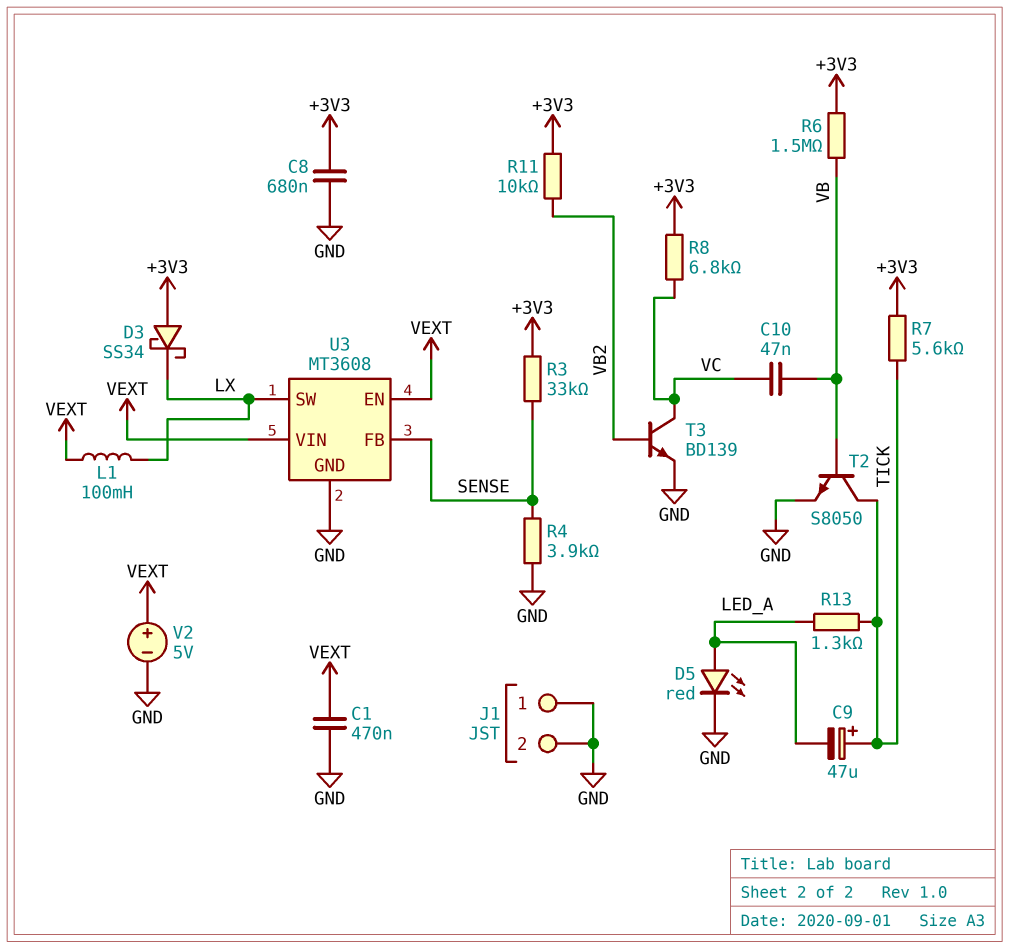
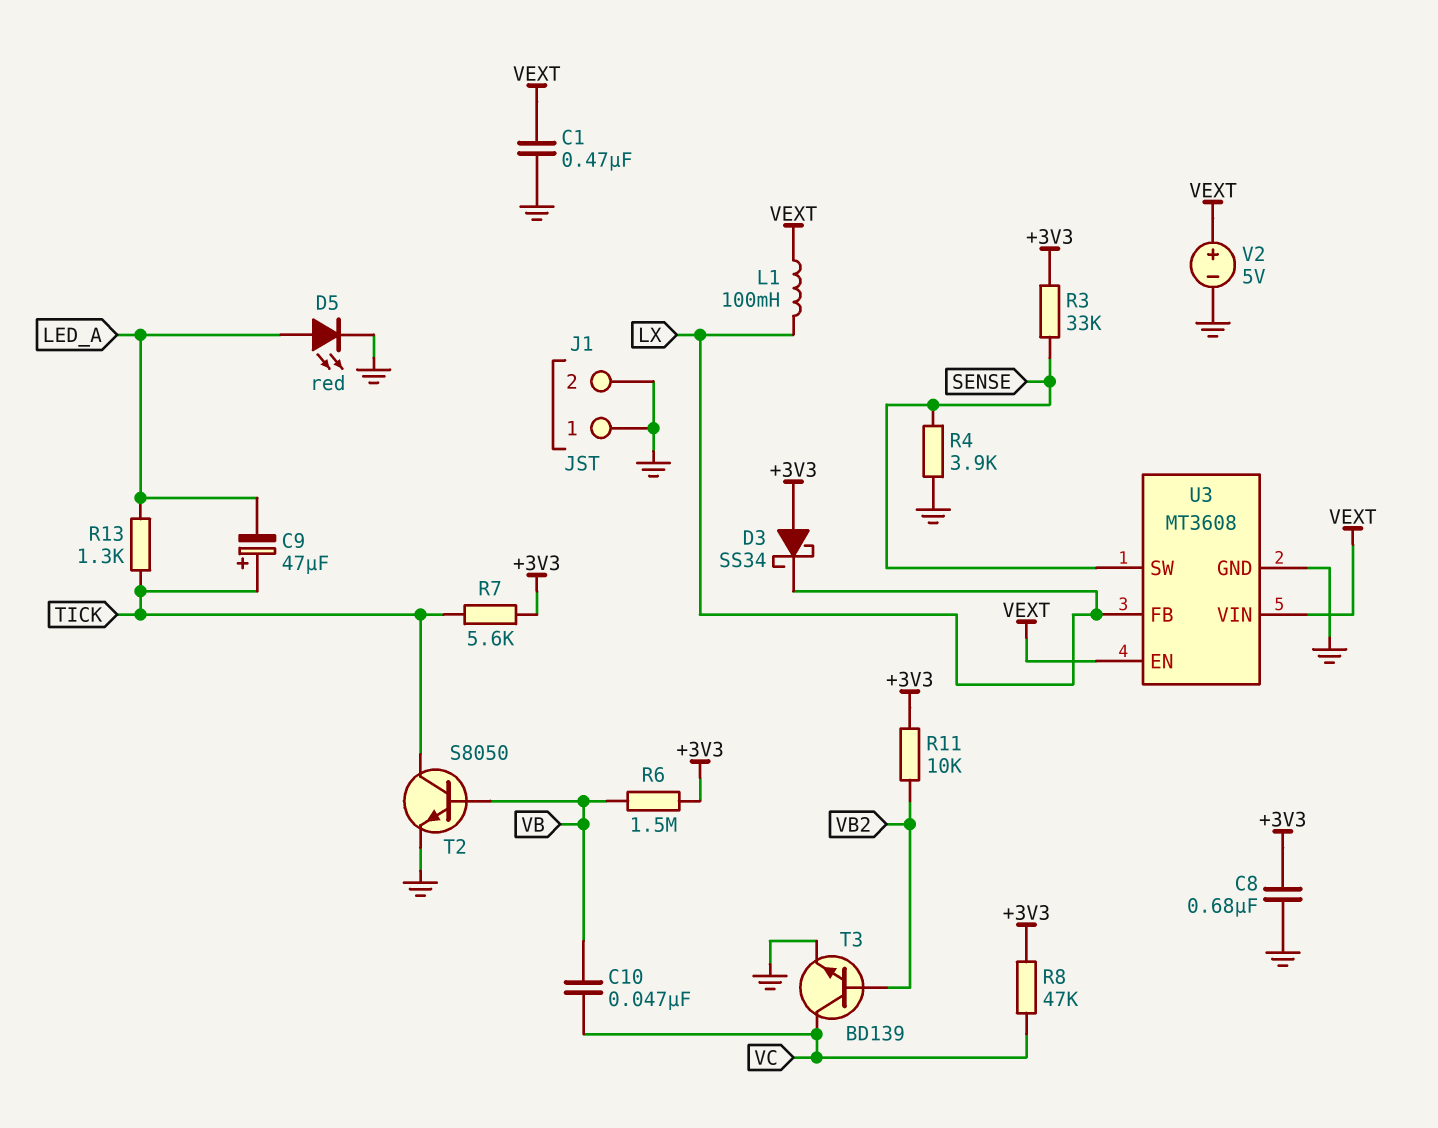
R8: 6.8k (+3V3, VC) -> 47k (+3V3, VC)
U3 pin FB: SENSE -> LX
U3 pin SW: LX -> SENSE

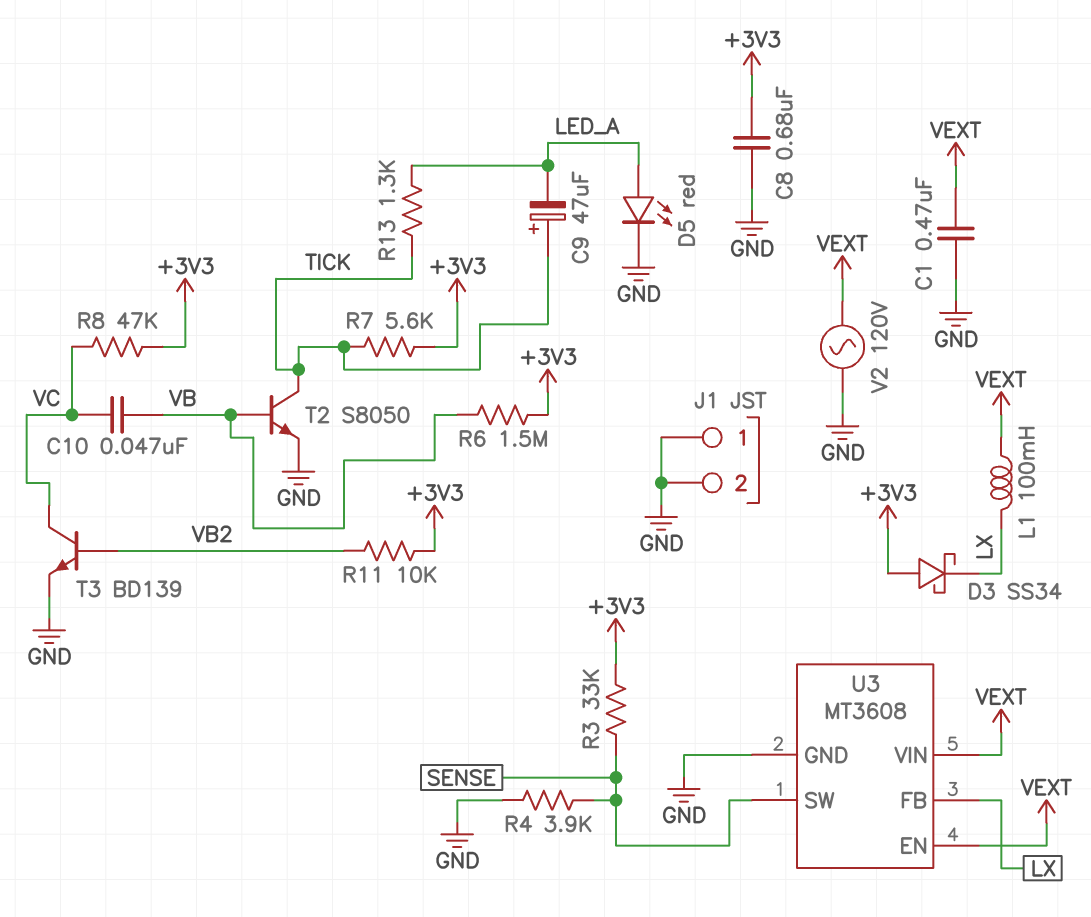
V2: 5V (plus VEXT, minus GND) -> AC 120V (GND, VEXT)

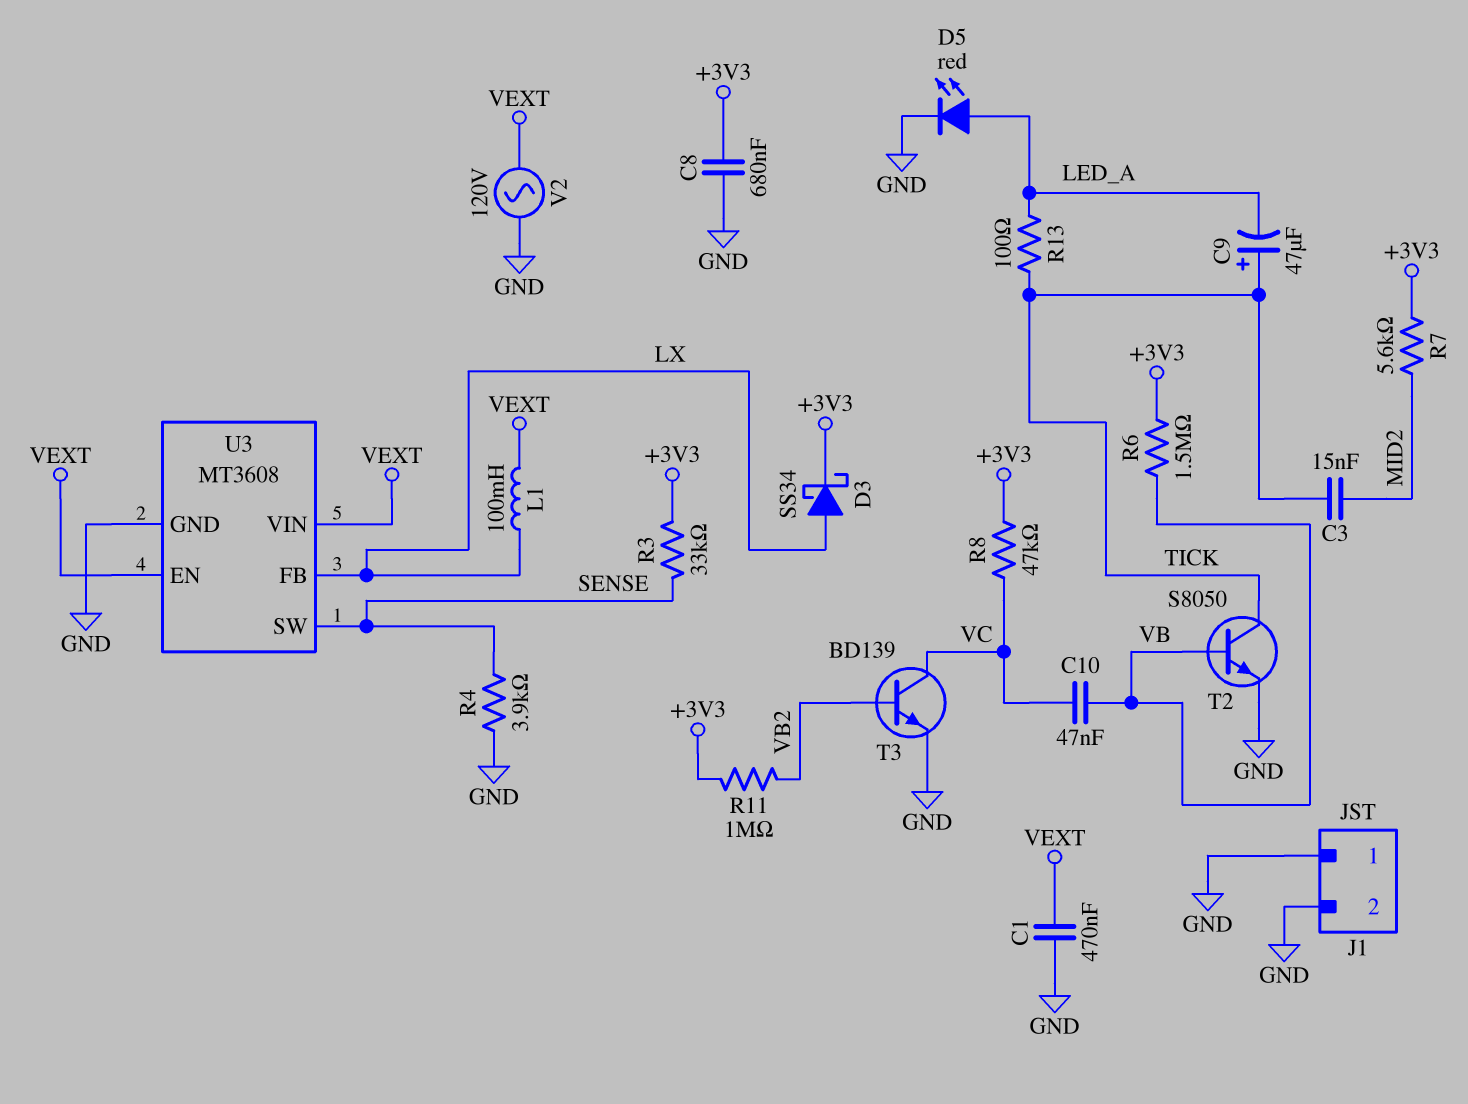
C3: none -> 15nF (MID2, TICK)
D3: schottky SS34 (A +3V3, K LX) -> schottky SS34 (A LX, K +3V3)
R7: 5.6k (+3V3, TICK) -> 5.6k (+3V3, MID2)
R11: 10k (+3V3, VB2) -> 1M (+3V3, VB2)
R13: 1.3k (LED_A, TICK) -> 100 (LED_A, TICK)

